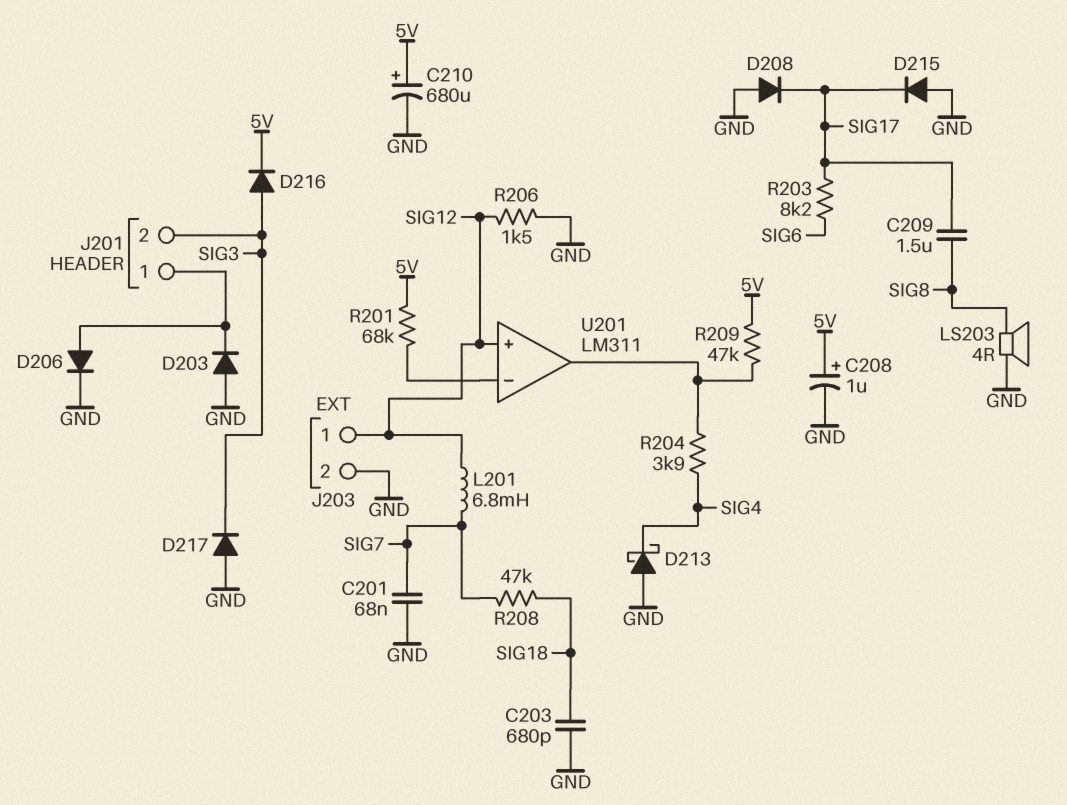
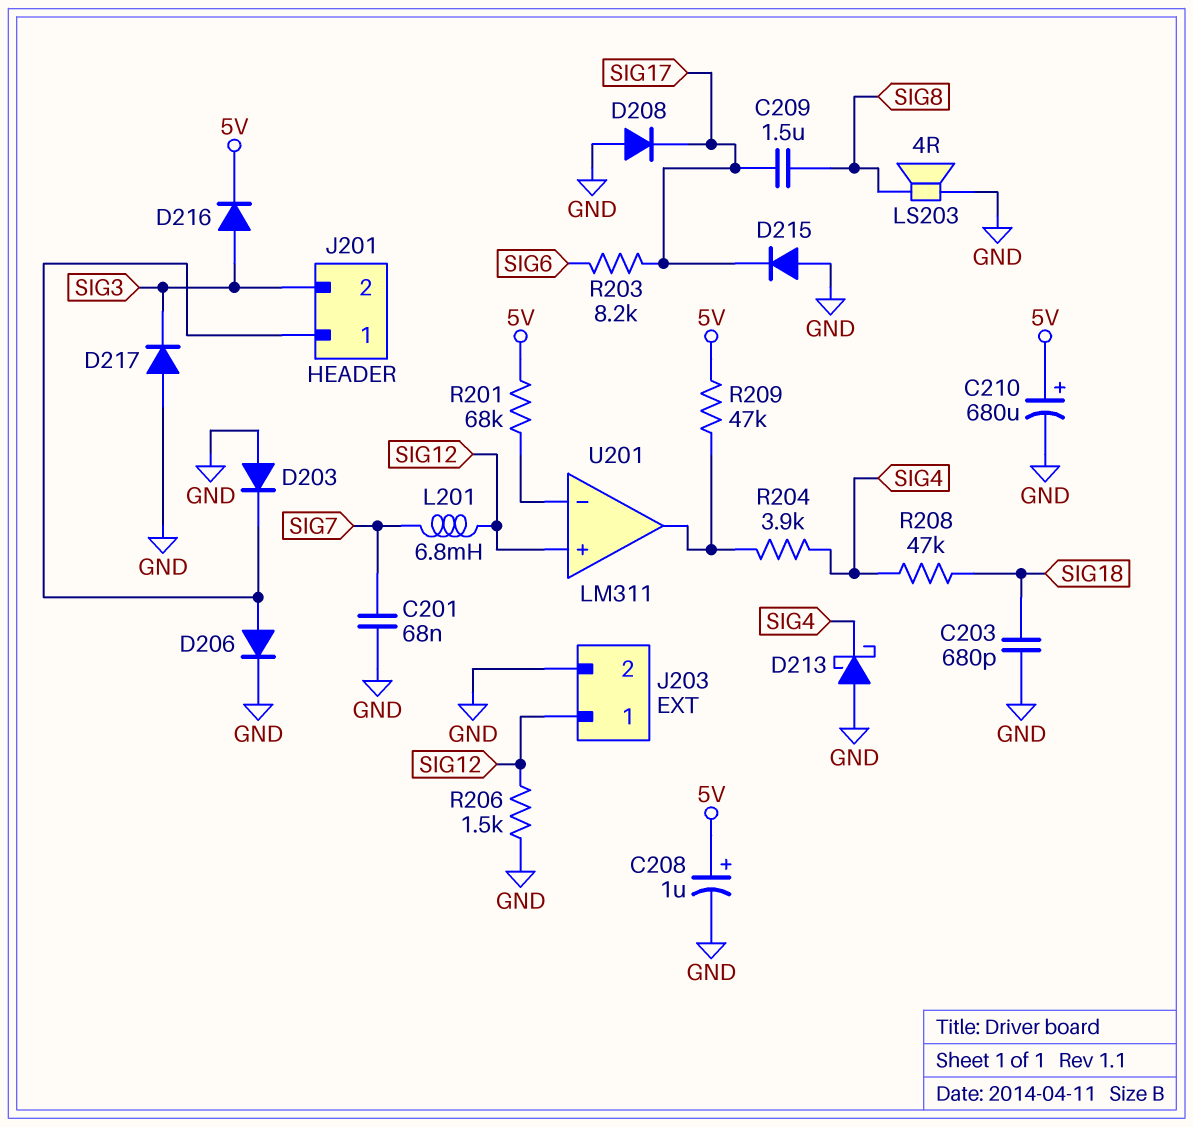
R208: 47k (SIG7, SIG18) -> 47k (SIG4, SIG18)

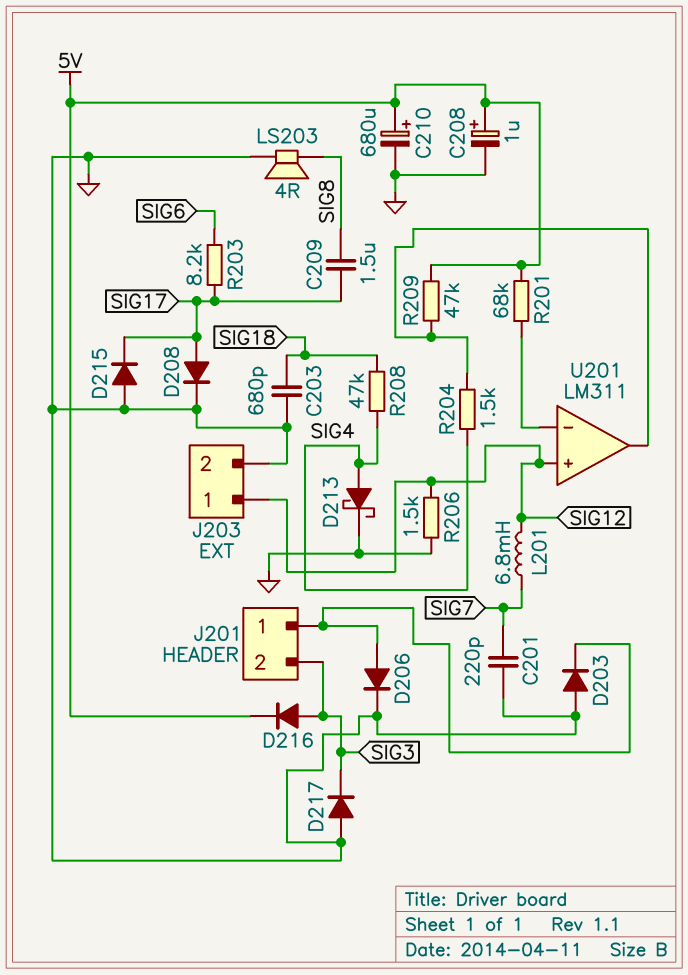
C201: 68nF (GND, SIG7) -> 220pF (GND, SIG7)
D208: diode (A GND, K SIG17) -> diode (A SIG17, K GND)
D213: schottky (A GND, K SIG4) -> schottky (A SIG4, K GND)
R204: 3.9k (SIG4, U201/out) -> 1.5k (SIG4, U201/out)

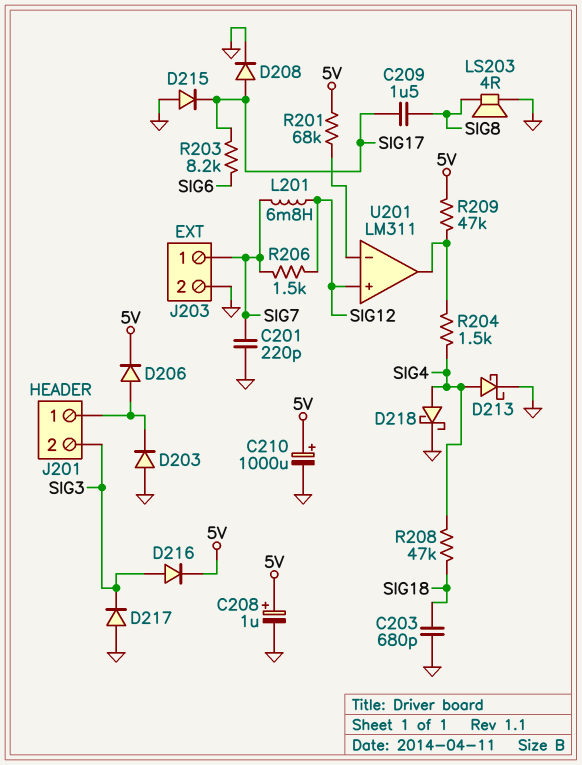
C210: 680uF (plus 5V, minus GND) -> 1000uF (plus 5V, minus GND)
D206: diode (A J201/1, K GND) -> diode (A J201/1, K 5V)
D218: none -> schottky (A SIG4, K GND)
J203 pin 1: SIG12 -> SIG7
R206: 1.5k (GND, SIG12) -> 1.5k (SIG7, SIG12)

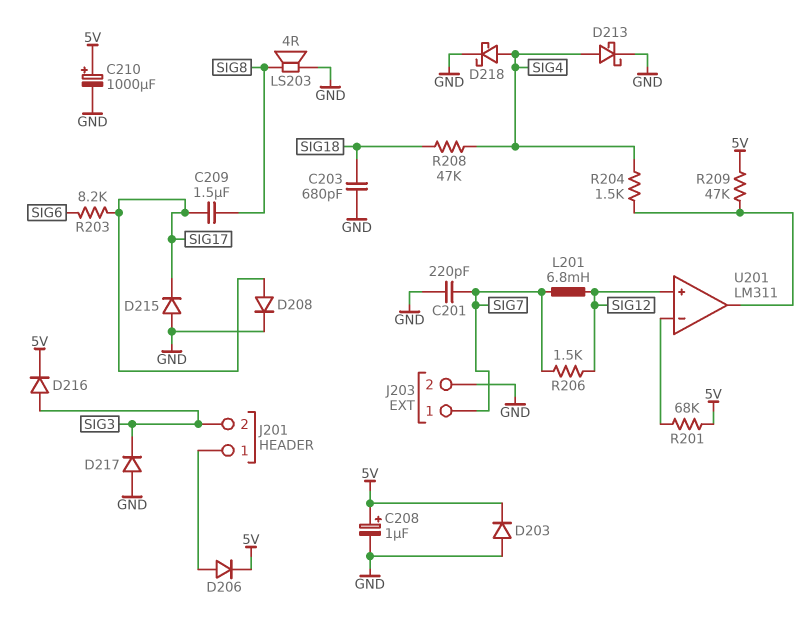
D203: diode (A GND, K J201/1) -> diode (A GND, K 5V)

